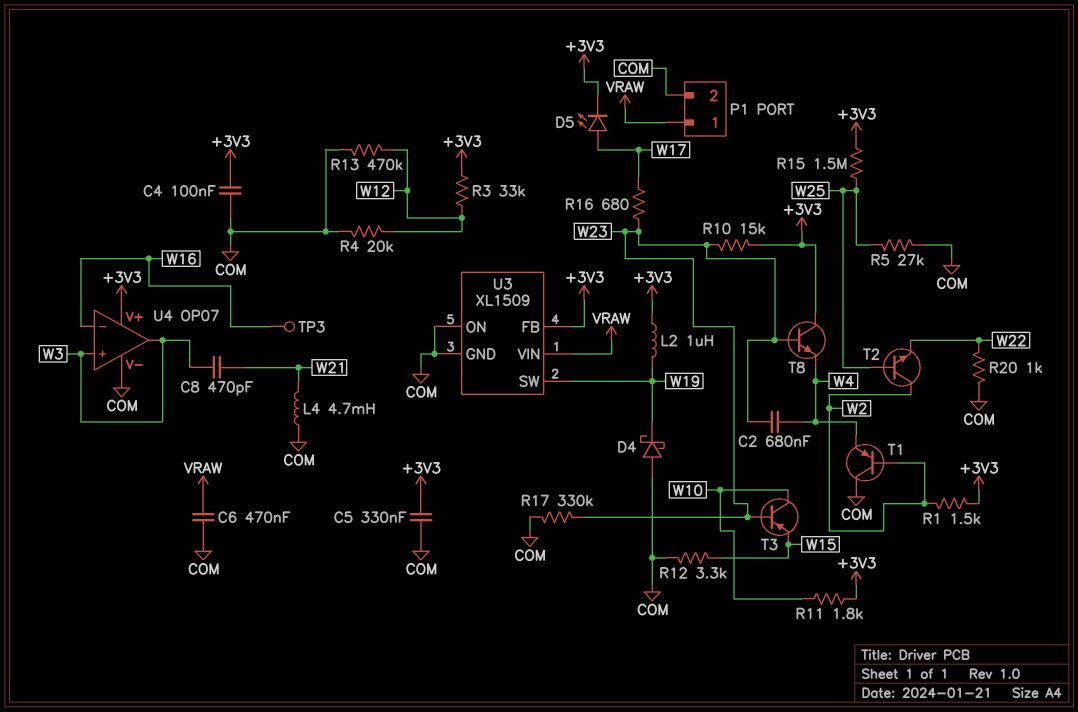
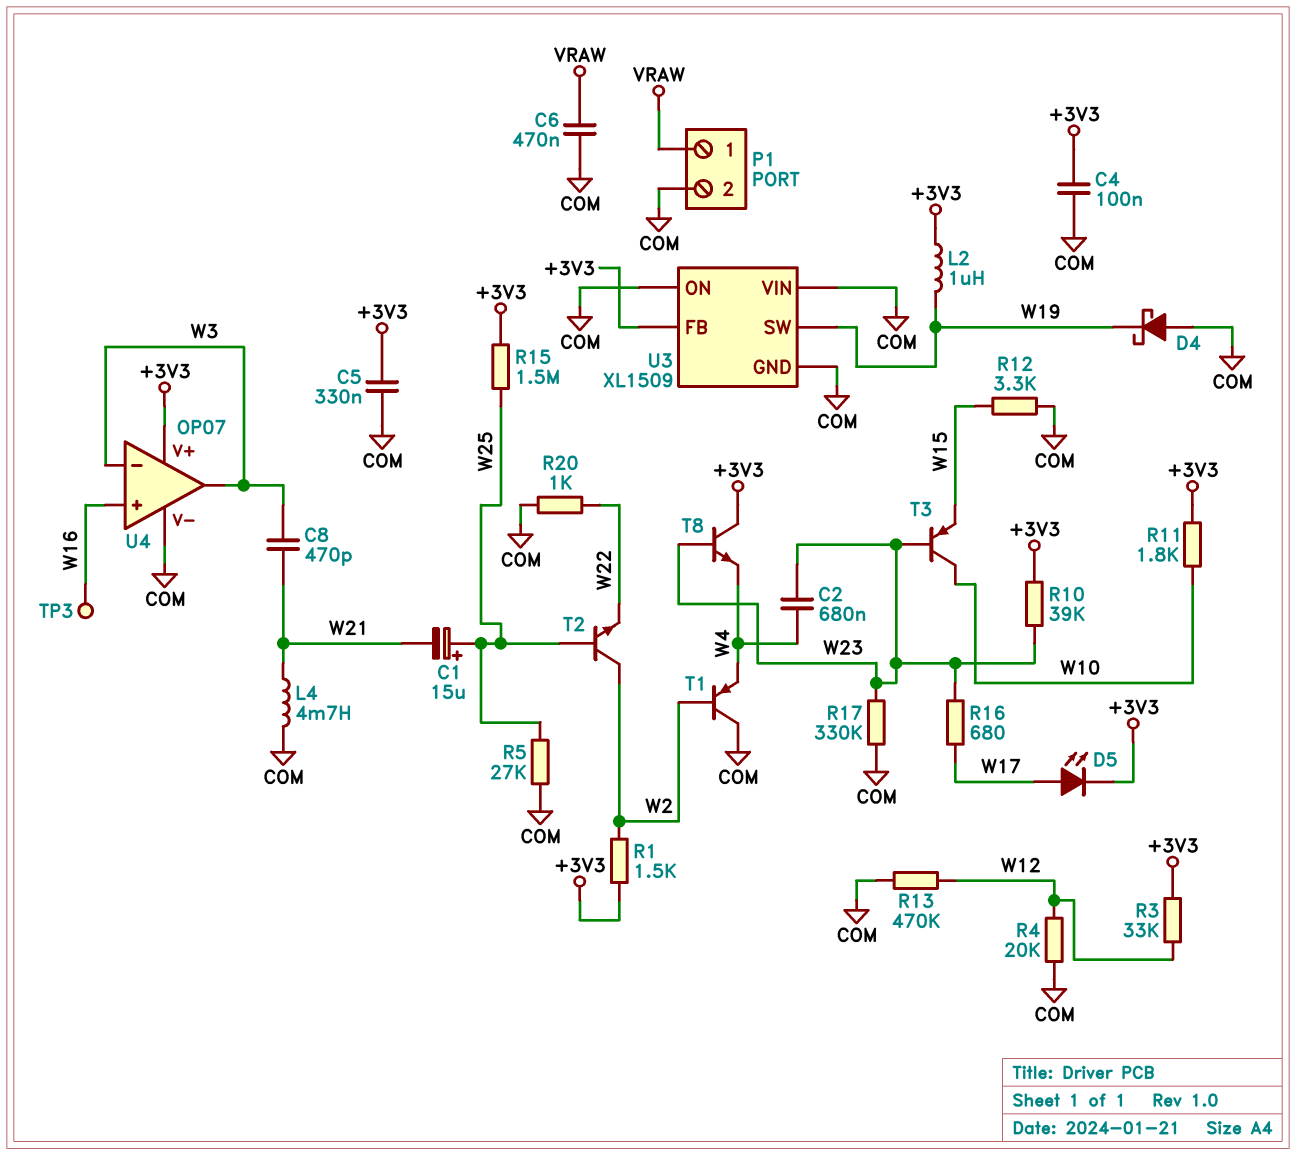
C1: none -> 15uF (plus W25, minus W21)
R10: 15k (+3V3, W23) -> 39k (+3V3, W23)
U3 pin VIN: VRAW -> COM
U4 pin in+: W3 -> W16
U4 pin in-: W16 -> W3

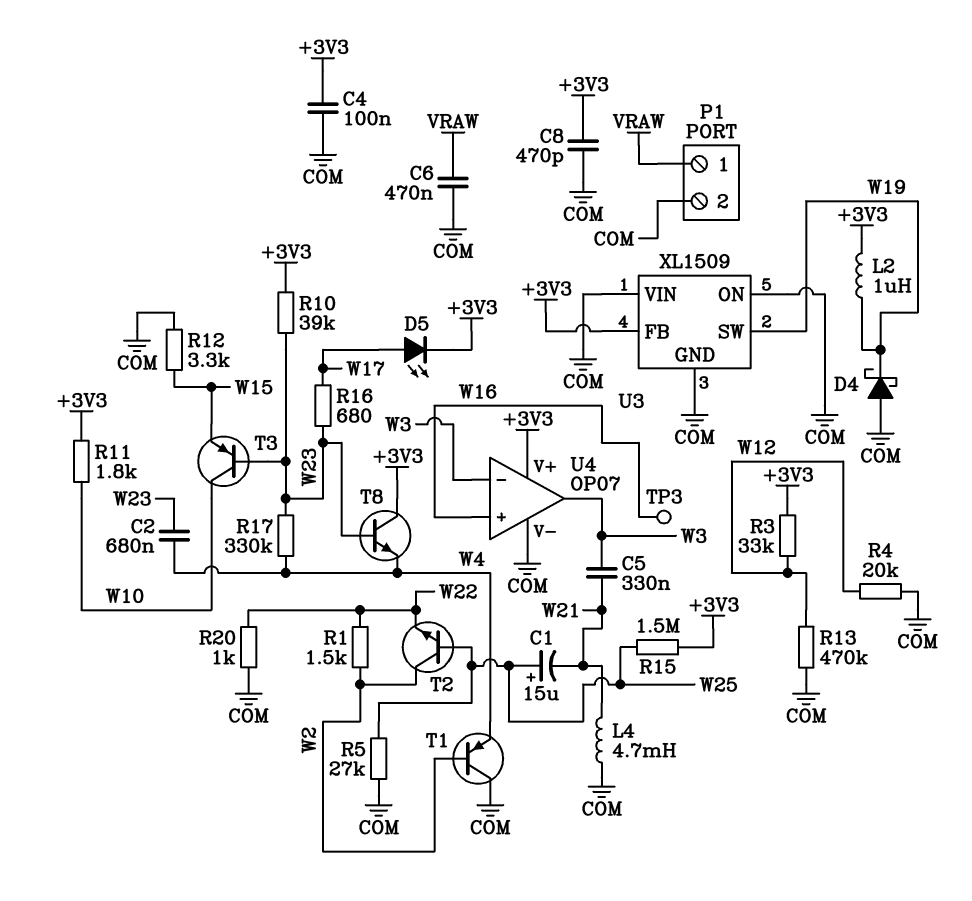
C5: 330nF (+3V3, COM) -> 330nF (W3, W21)
C8: 470pF (W3, W21) -> 470pF (+3V3, COM)
R1: 1.5k (+3V3, W2) -> 1.5k (W2, W22)
R17: 330k (COM, W23) -> 330k (W4, W23)

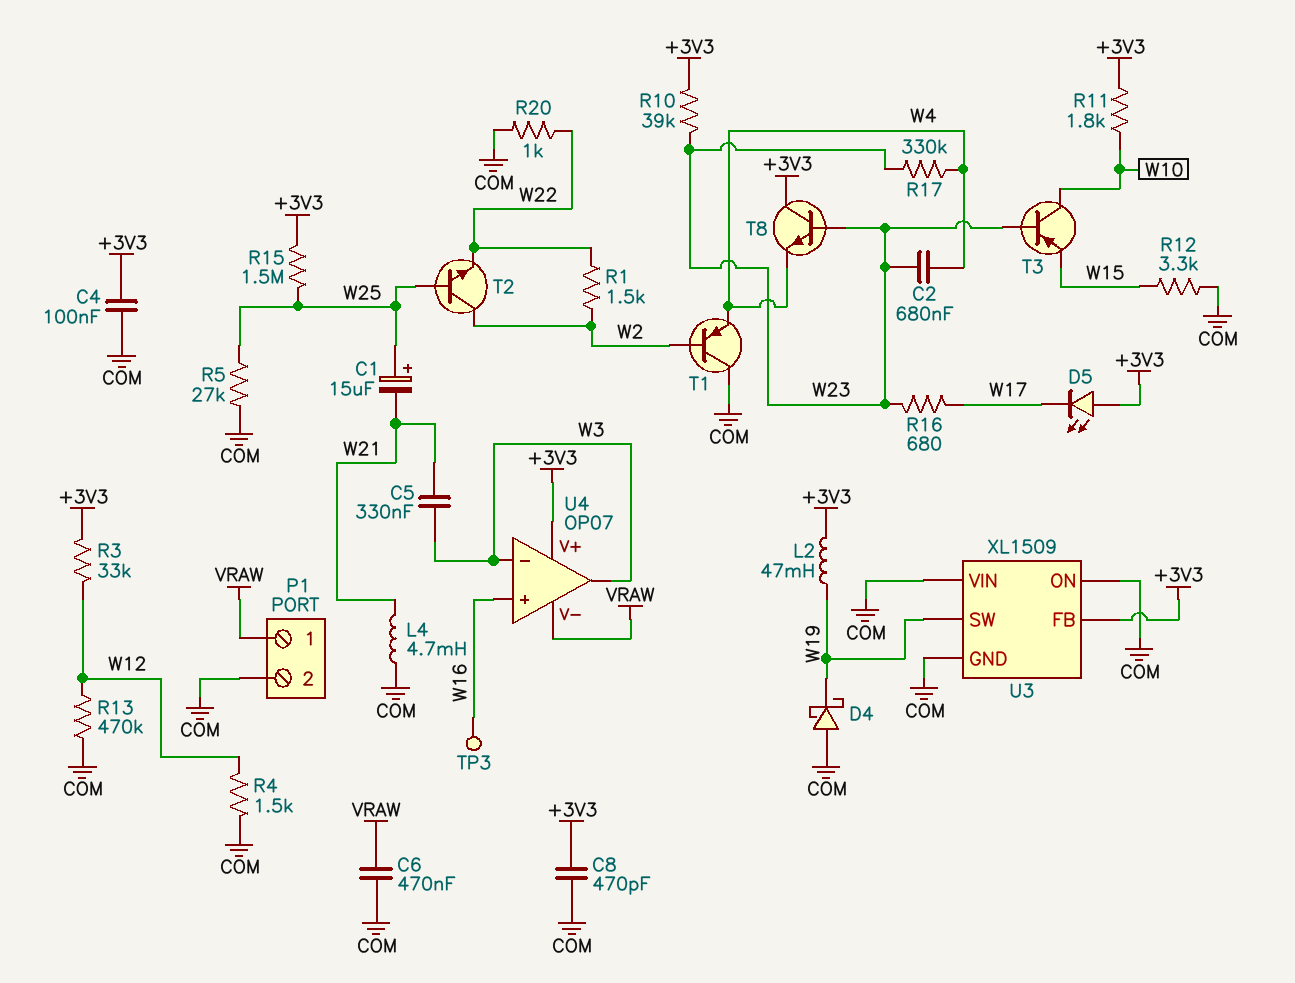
D5: LED (A W17, K +3V3) -> LED (A +3V3, K W17)
L2: 1uH (+3V3, W19) -> 47mH (+3V3, W19)
R4: 20k (COM, W12) -> 1.5k (COM, W12)
U4 pin V-: COM -> VRAW

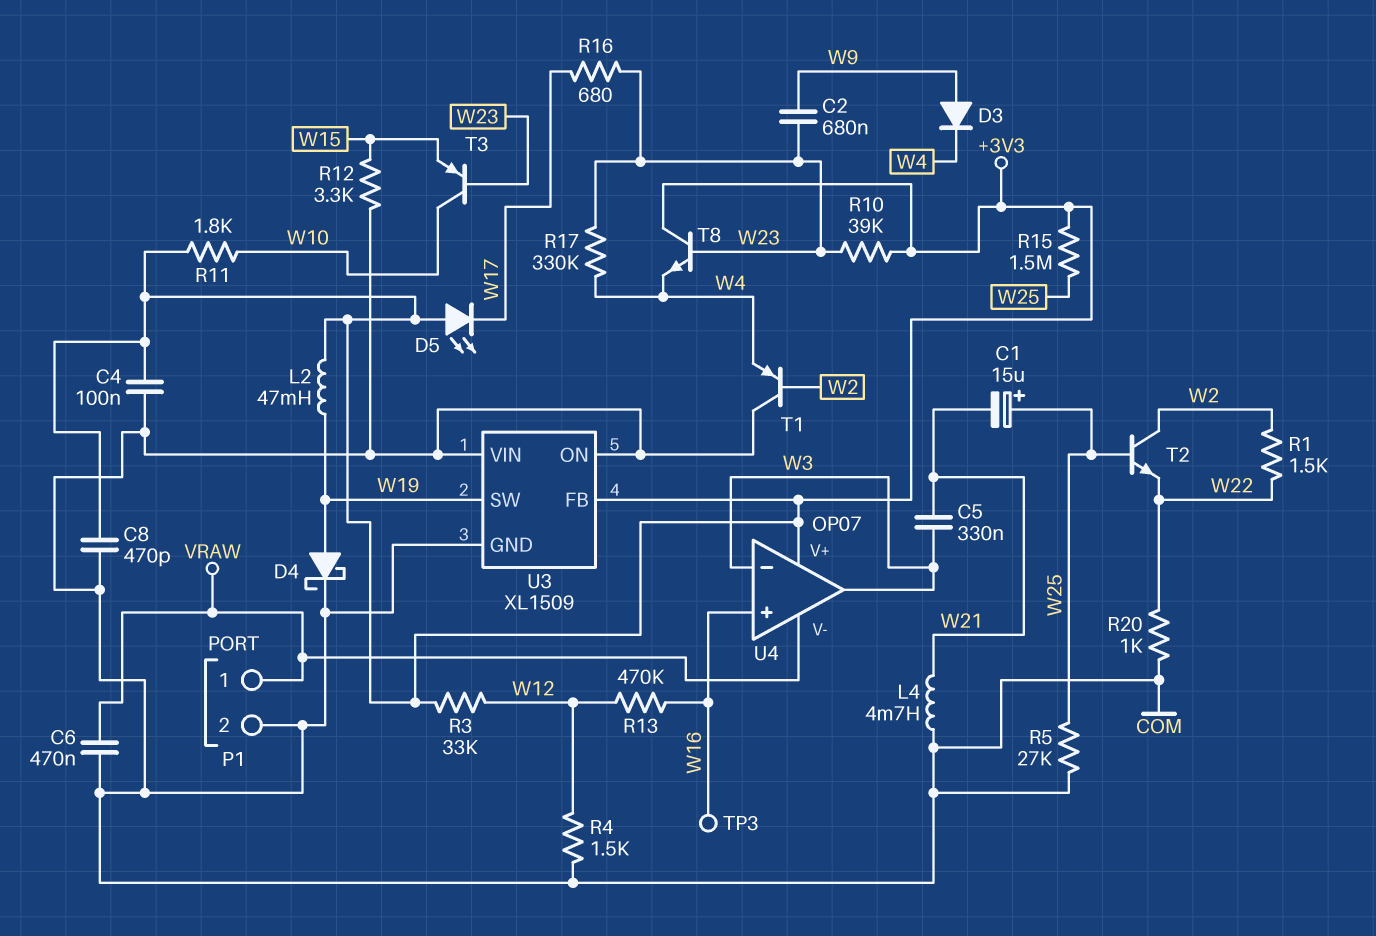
C2: 680nF (W4, W23) -> 680nF (W9, W23)
D3: none -> diode (A W9, K W4)
D4: schottky (A COM, K W19) -> schottky (A W19, K COM)
R13: 470k (COM, W12) -> 470k (W12, W16)

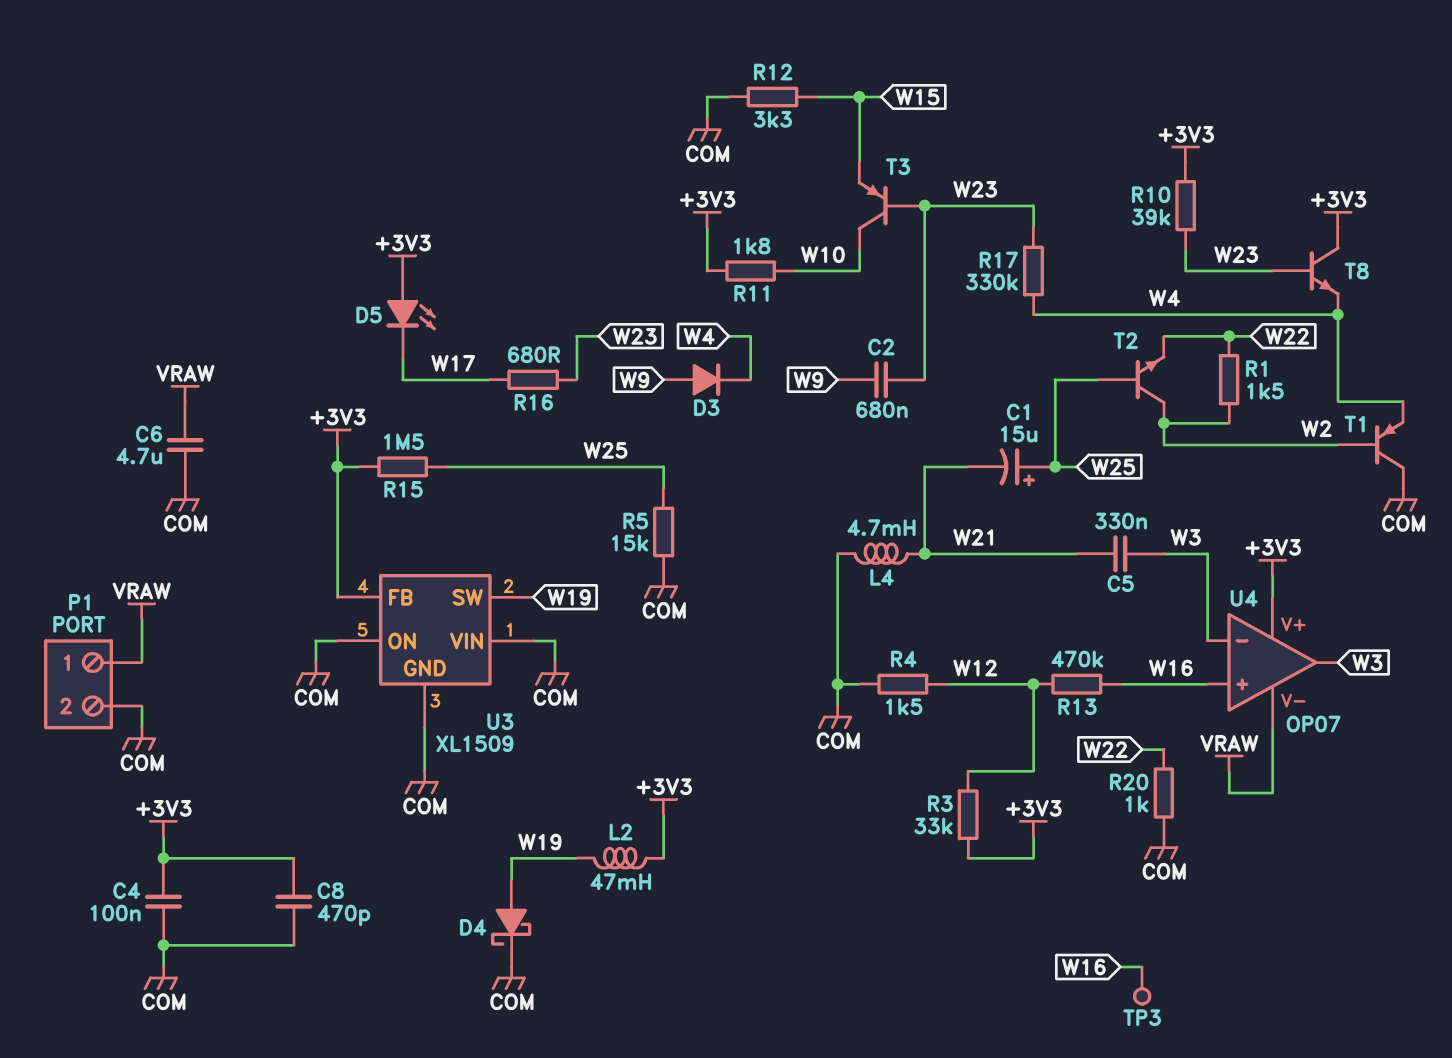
C6: 470nF (COM, VRAW) -> 4.7uF (COM, VRAW)
R5: 27k (COM, W25) -> 15k (COM, W25)

